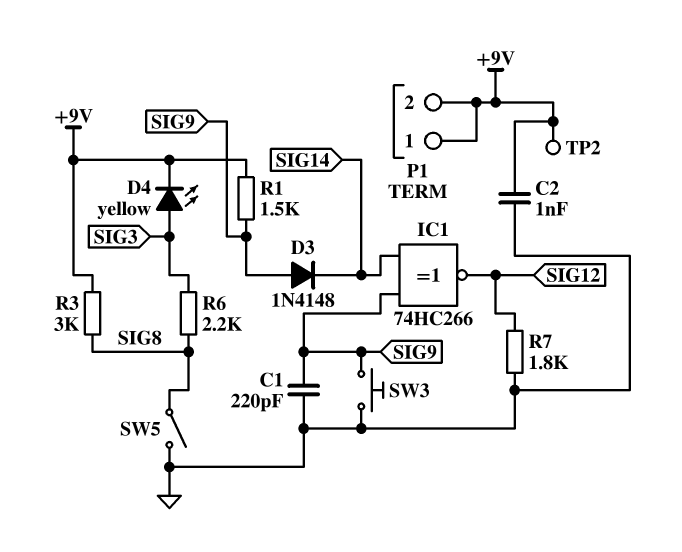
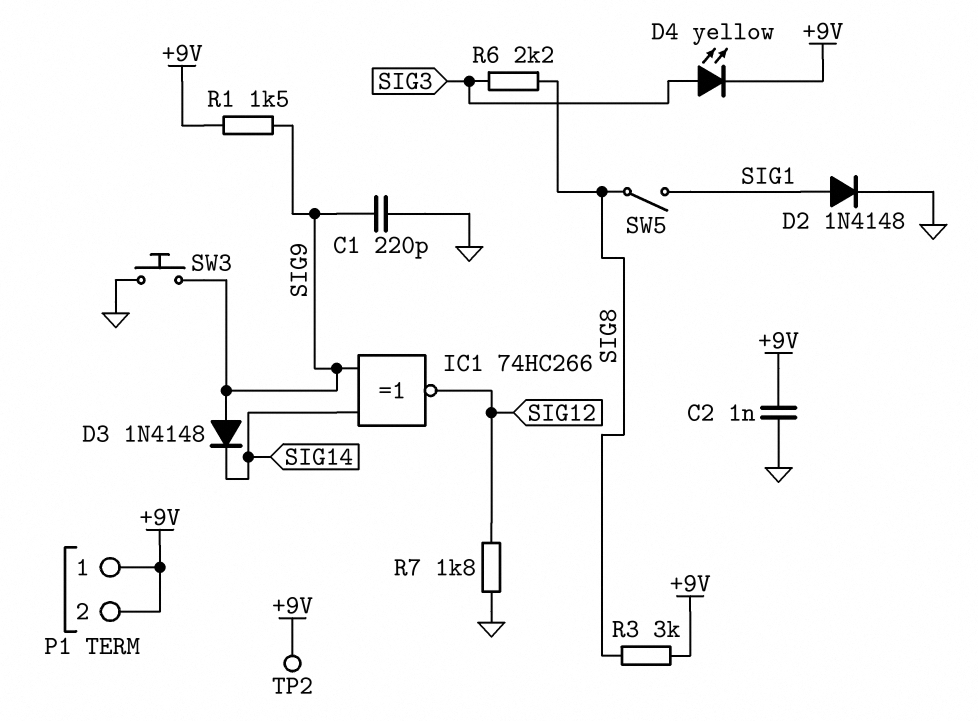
D2: none -> diode 1N4148 (A SIG1, K GND)
SW5: switch (GND, SIG8) -> switch (SIG1, SIG8)

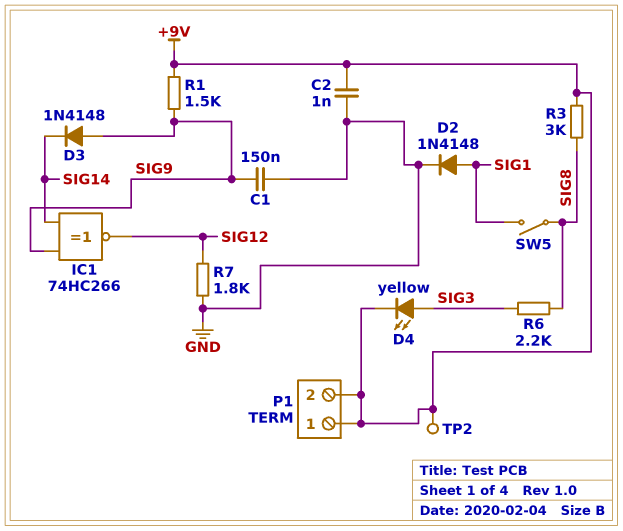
C1: 220pF (GND, SIG9) -> 150nF (GND, SIG9)
SW3: button (GND, SIG9) -> none

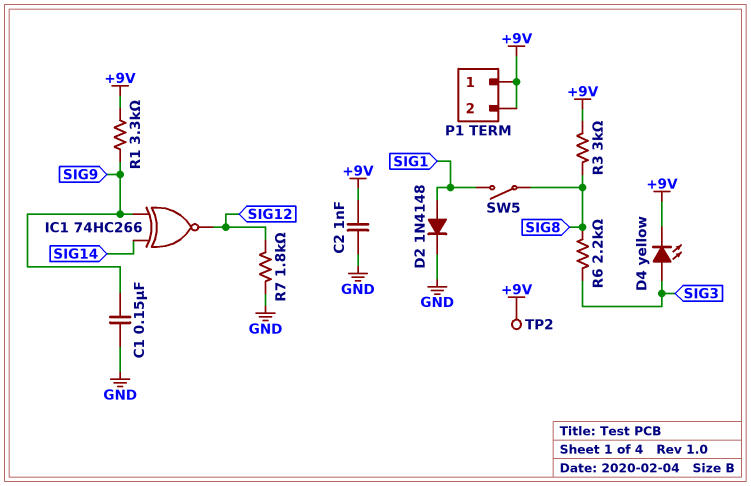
D3: diode 1N4148 (A SIG9, K SIG14) -> none
R1: 1.5k (+9V, SIG9) -> 3.3k (+9V, SIG9)

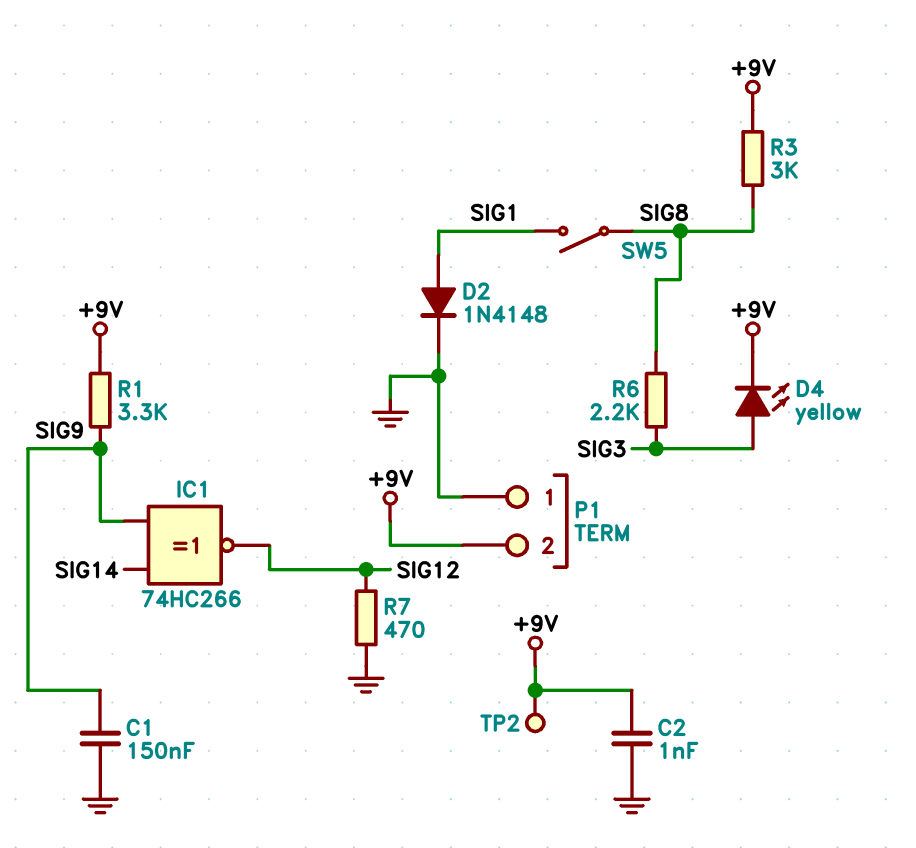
P1 pin 1: +9V -> GND
R7: 1.8k (GND, SIG12) -> 470 (GND, SIG12)

